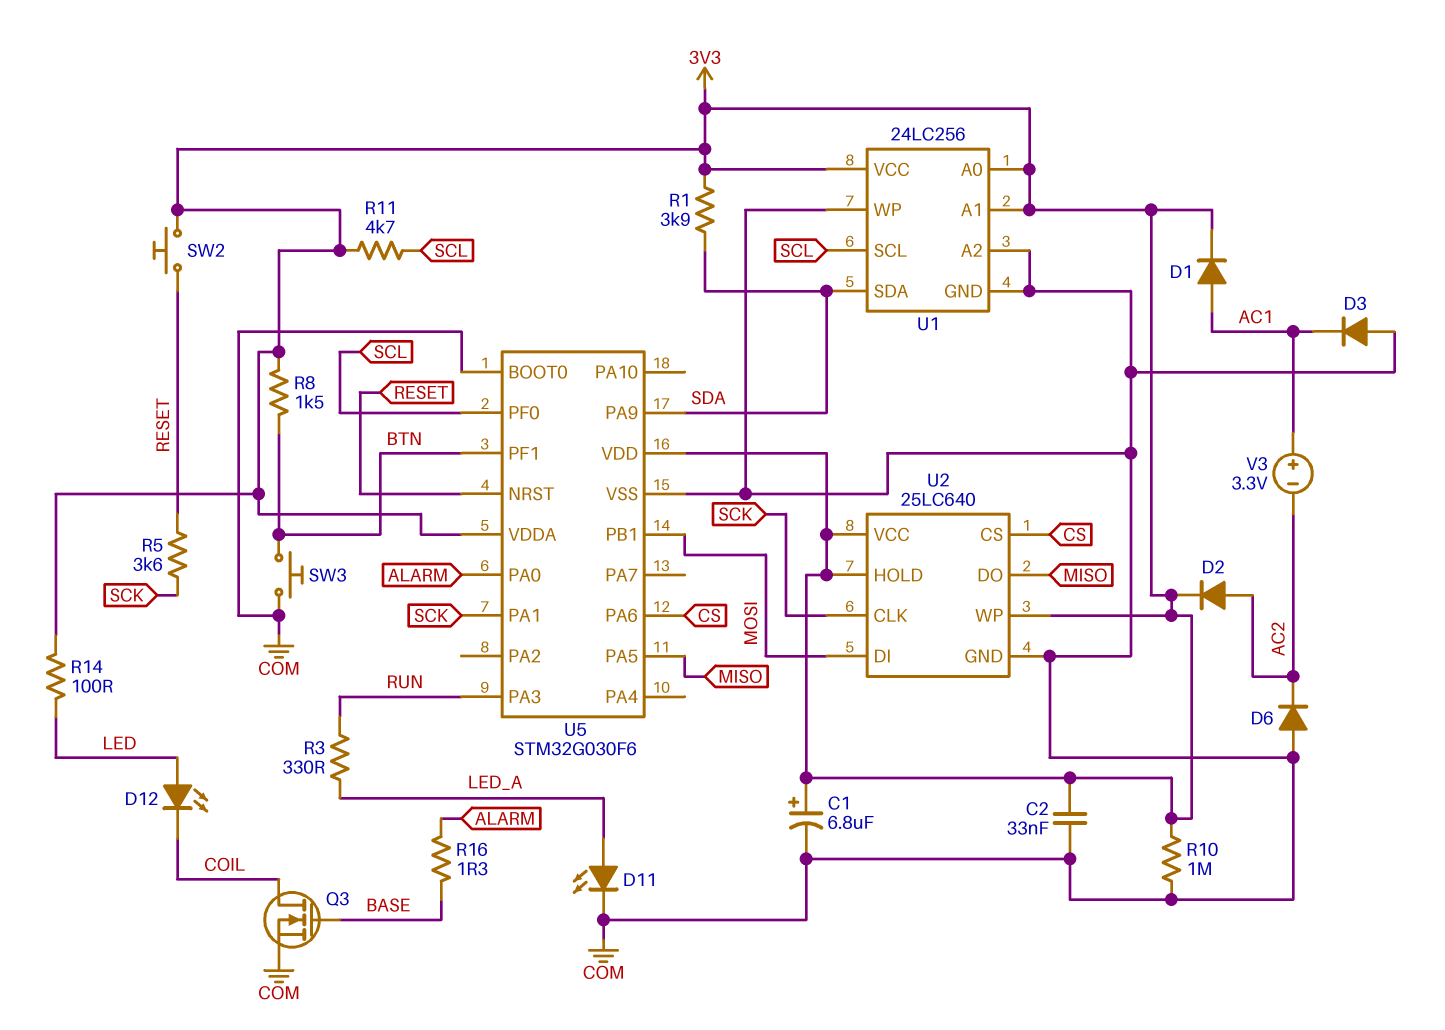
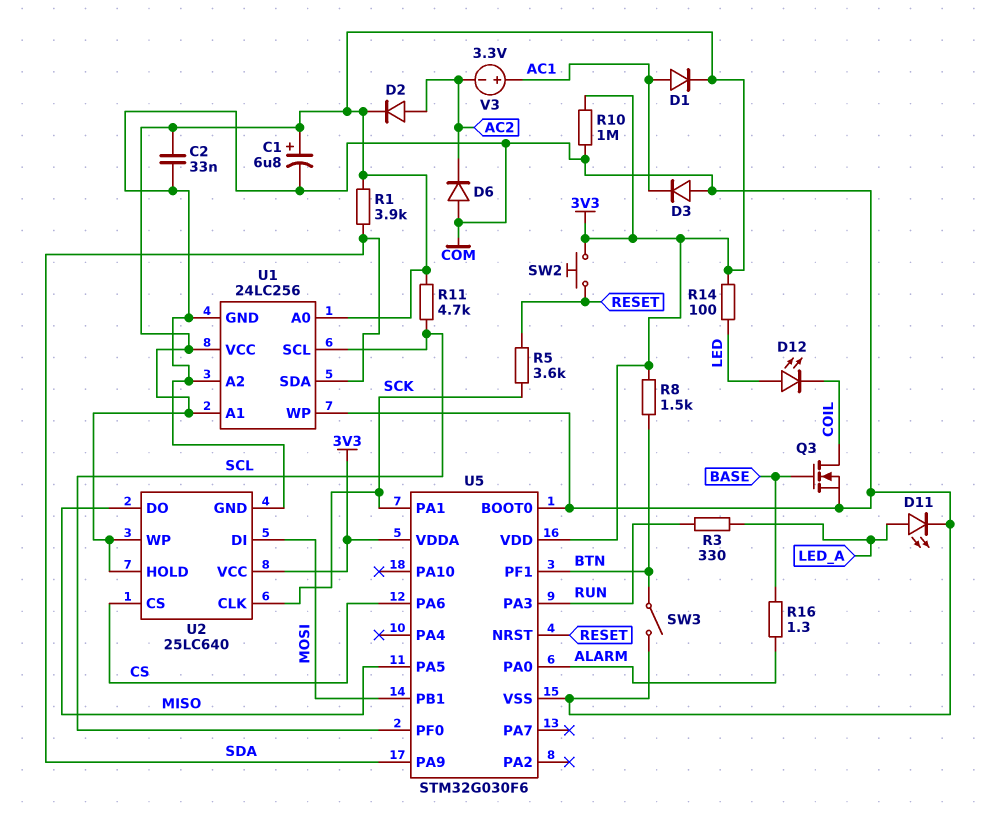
SW3: button (BTN, COM) -> switch (BTN, COM)

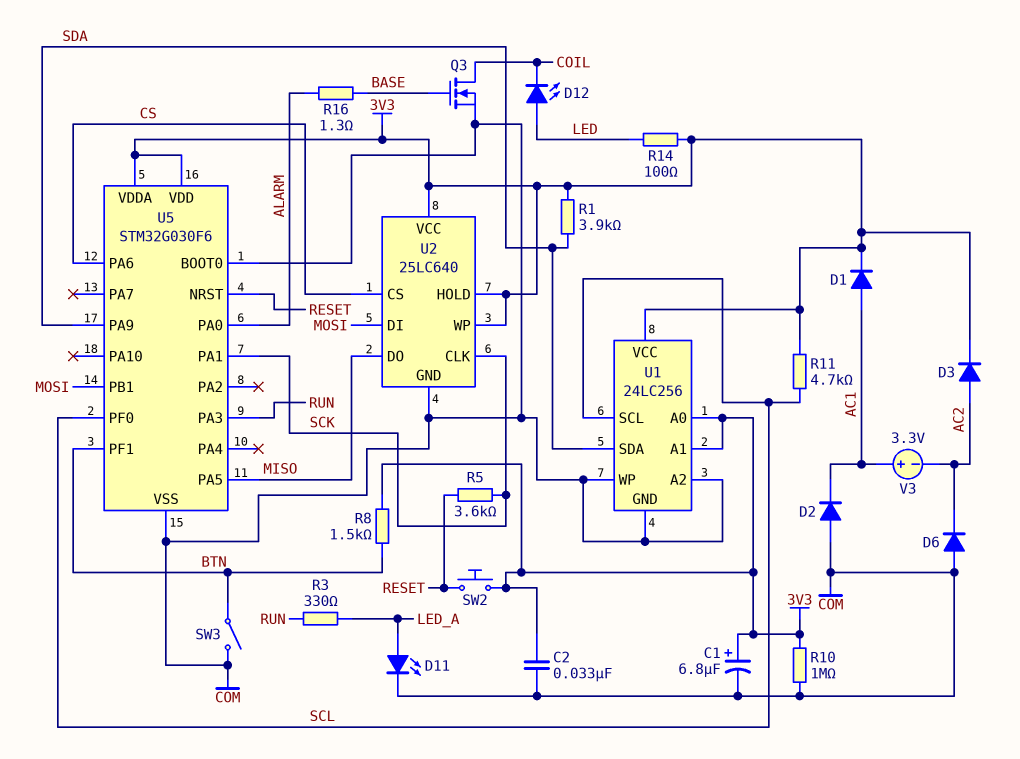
D2: diode (A AC2, K 3V3) -> diode (A COM, K AC1)
D3: diode (A COM, K AC1) -> diode (A AC2, K 3V3)

